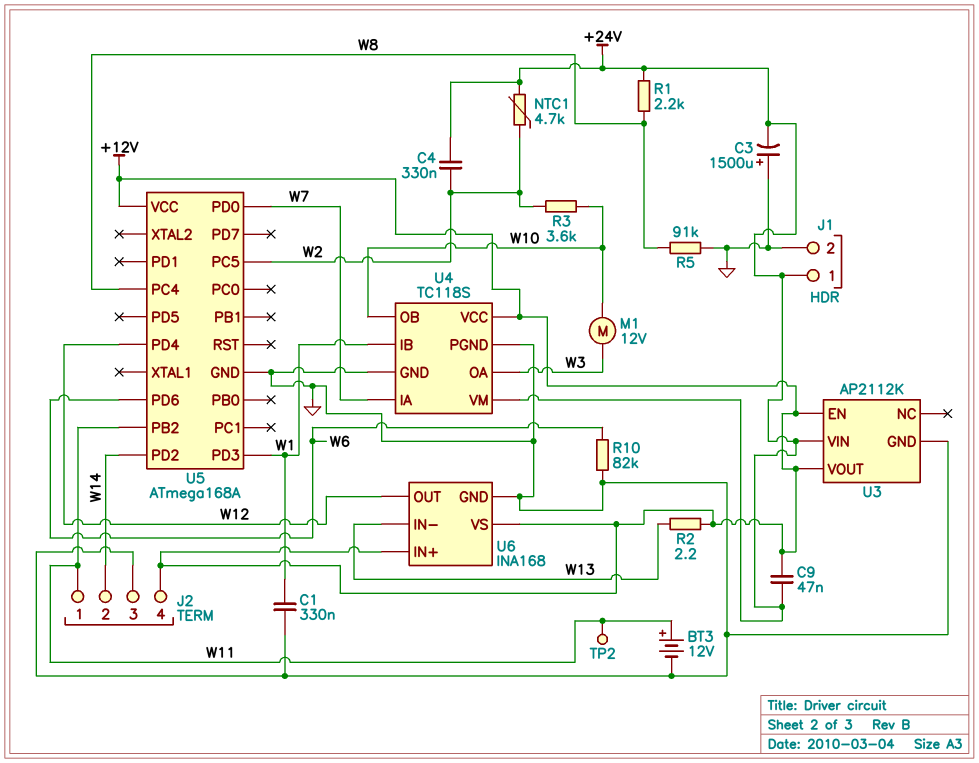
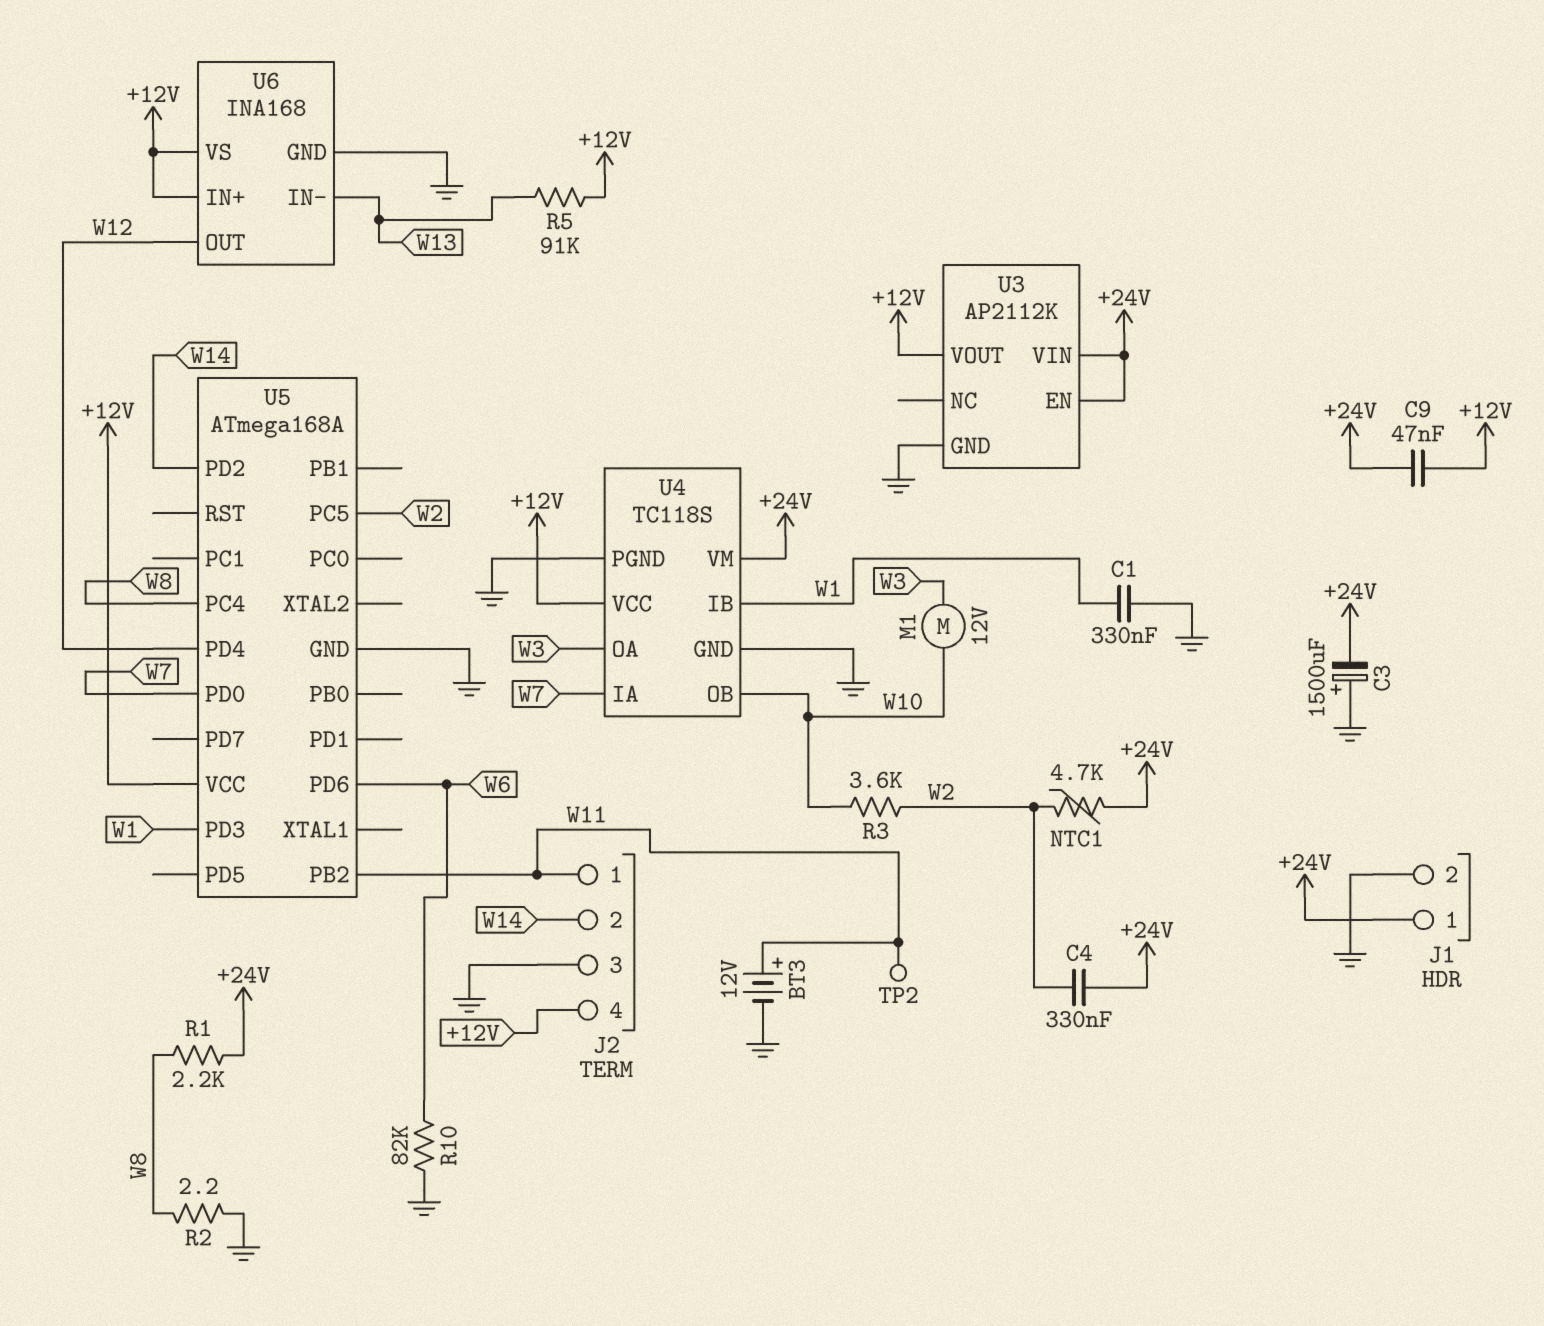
R2: 2.2 (+12V, W13) -> 2.2 (GND, W8)
R5: 91k (GND, W8) -> 91k (+12V, W13)
U3 pin EN: +12V -> +24V

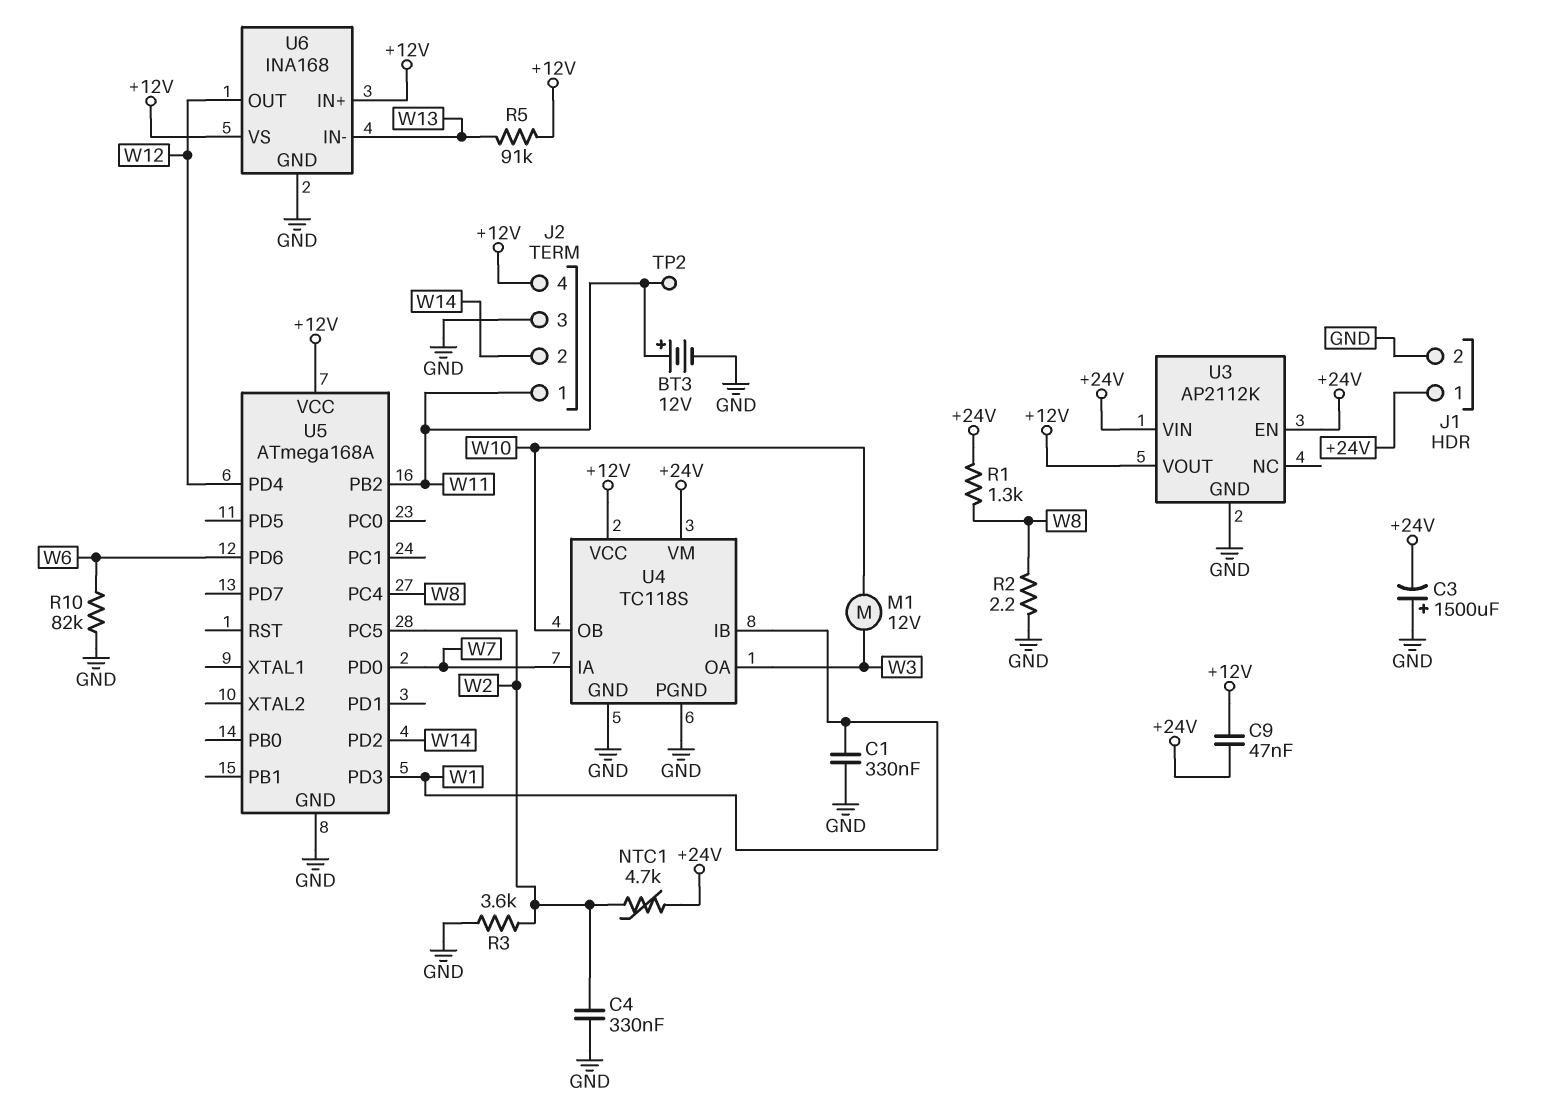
C4: 330nF (+24V, W2) -> 330nF (GND, W2)
R1: 2.2k (+24V, W8) -> 1.3k (+24V, W8)
R3: 3.6k (W2, W10) -> 3.6k (GND, W2)

